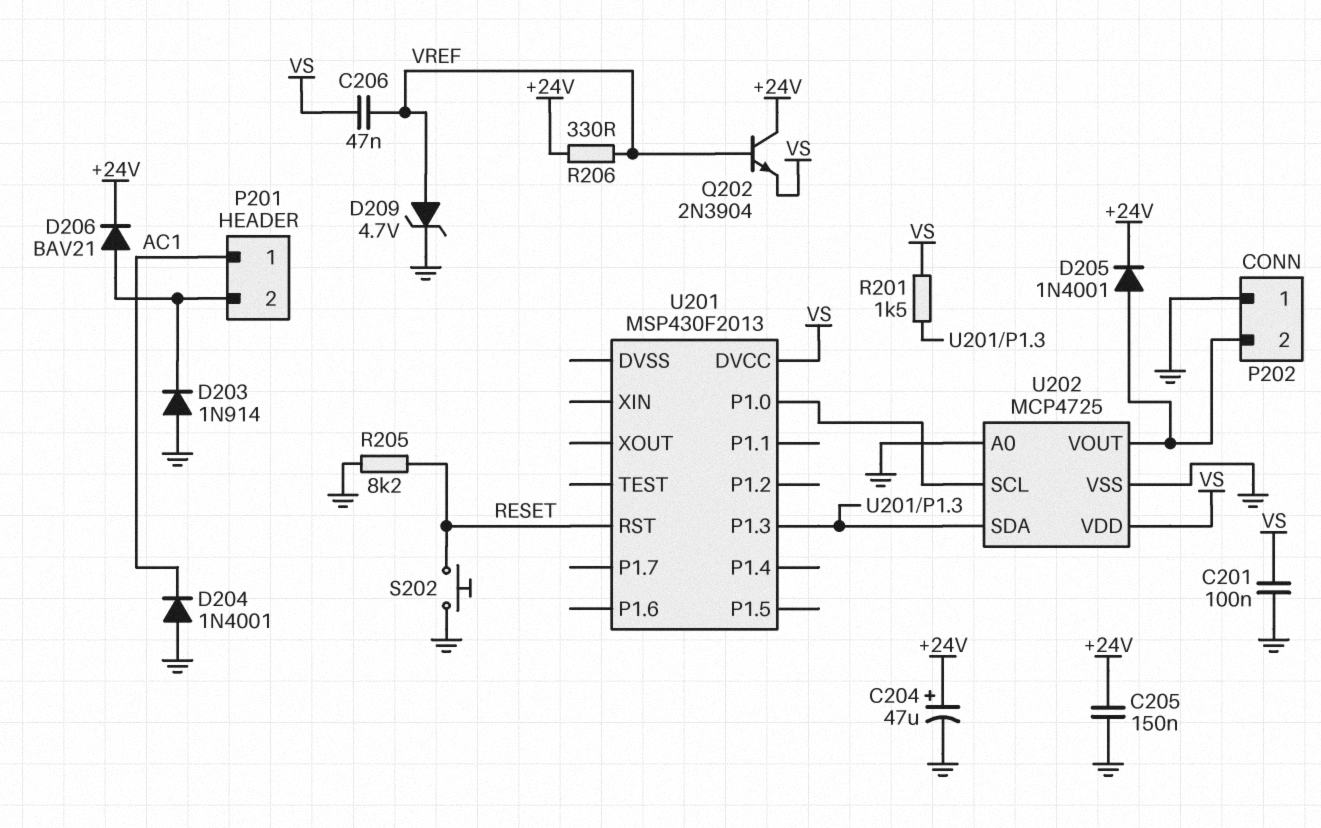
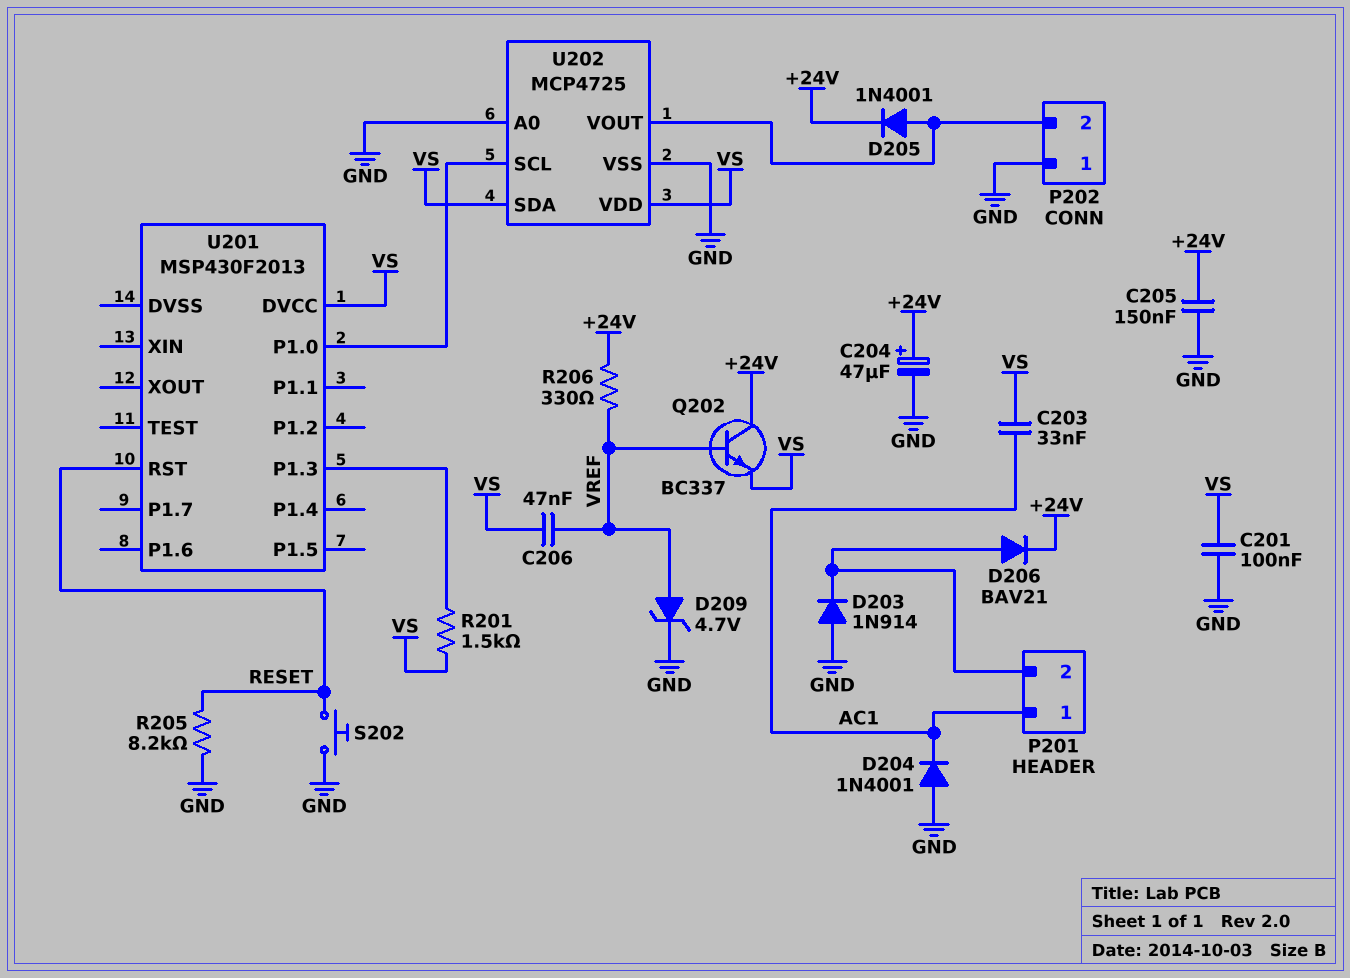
C203: none -> 33nF (AC1, VS)
Q202: NPN 2N3904 (B VREF, C +24V, E VS) -> NPN BC337 (B VREF, C +24V, E VS)
U202 pin SDA: U201/P1.3 -> VS

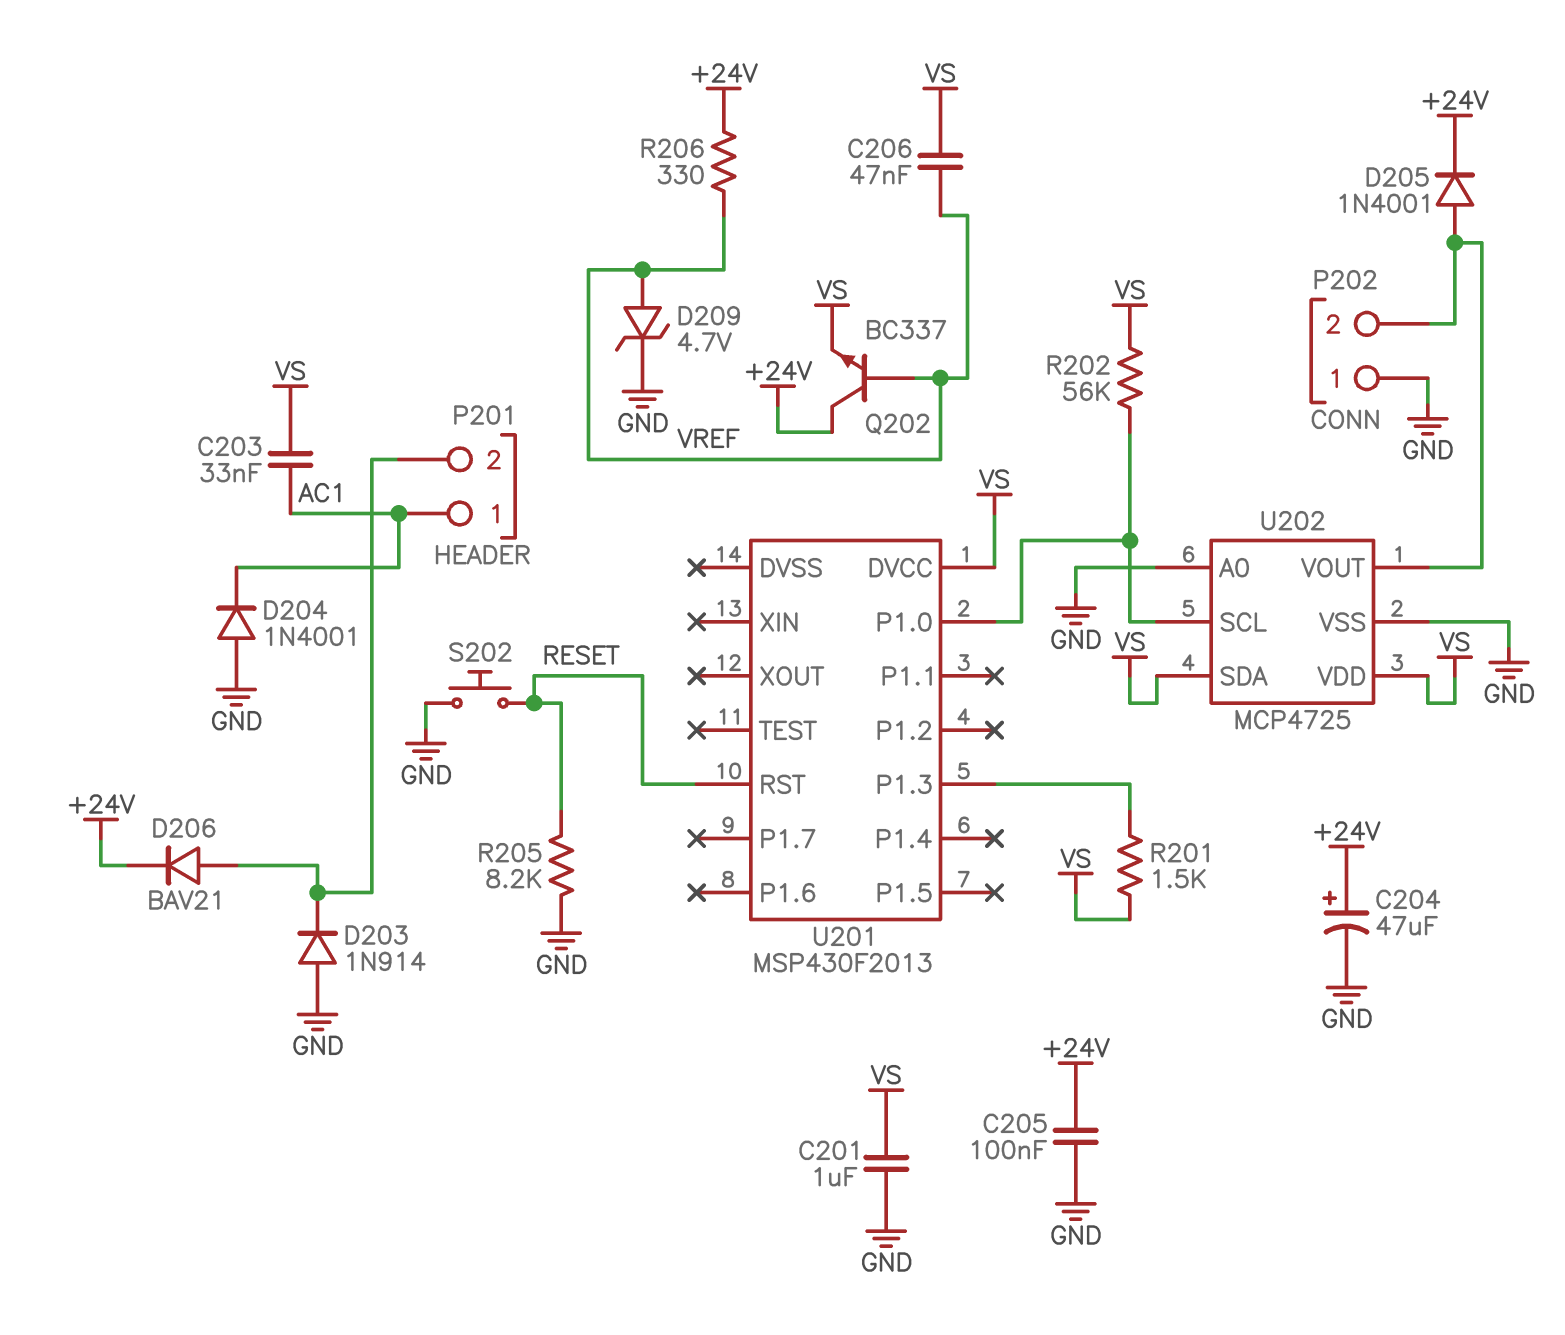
C201: 100nF (GND, VS) -> 1uF (GND, VS)
C205: 150nF (+24V, GND) -> 100nF (+24V, GND)
R202: none -> 56k (U201/P1.0, VS)

